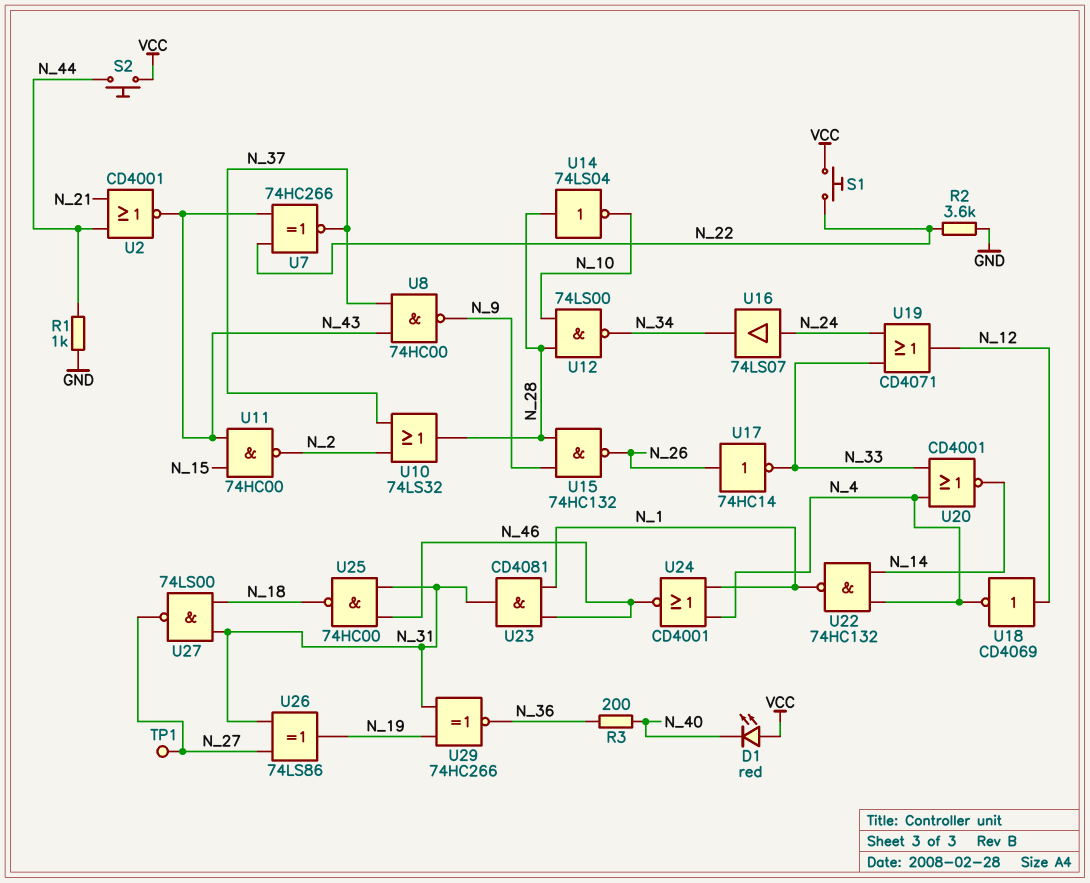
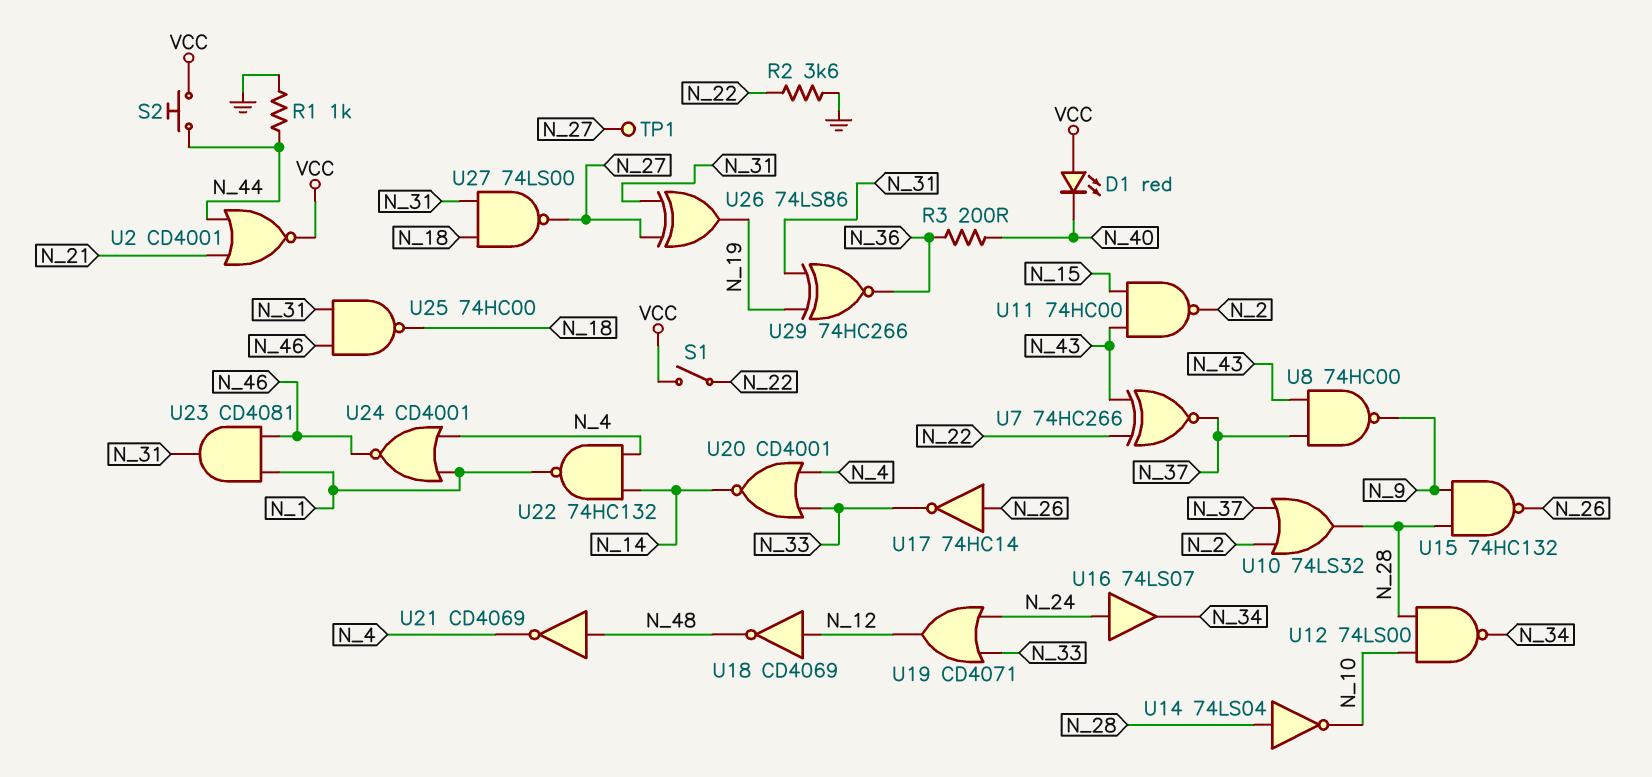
S1: button (N_22, VCC) -> switch (N_22, VCC)
U2: NOR CD4001 (in N_21, in N_44, out N_43) -> NOR CD4001 (in N_21, in N_44, out VCC)
U18: NOT CD4069 (in N_12, out N_4) -> NOT CD4069 (in N_12, out N_48)
U21: none -> NOT CD4069 (in N_48, out N_4)

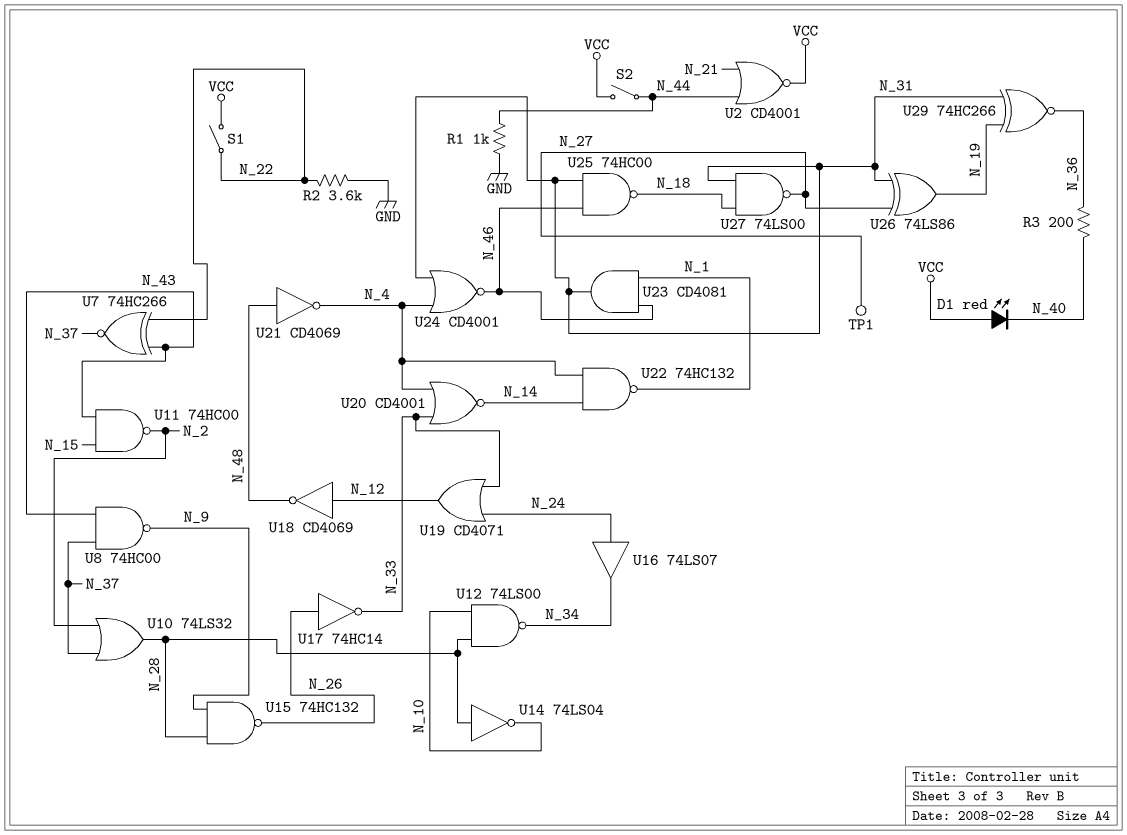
S2: button (N_44, VCC) -> switch (N_44, VCC)
U24: NOR CD4001 (in N_1, in N_4, out N_46) -> NOR CD4001 (in N_4, in N_31, out N_46)

